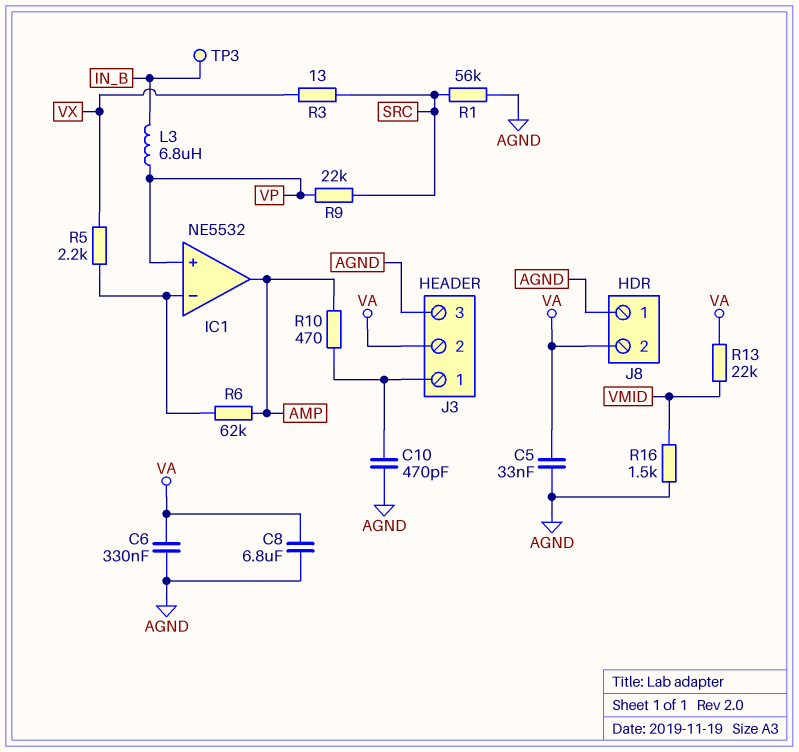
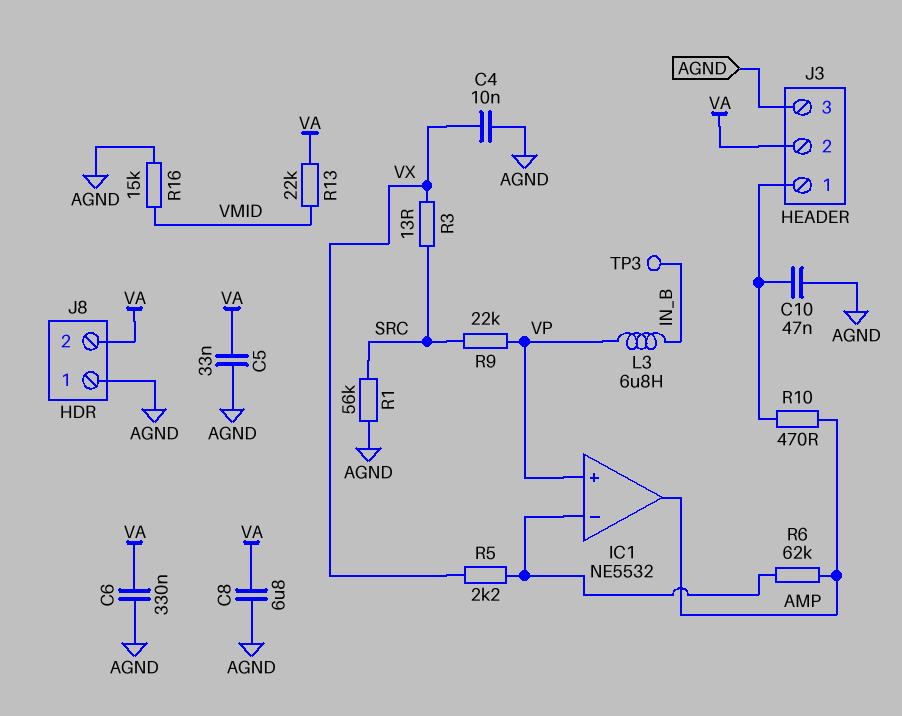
C4: none -> 10nF (AGND, VX)
C10: 470pF (AGND, J3/1) -> 47nF (AGND, J3/1)
R16: 1.5k (AGND, VMID) -> 15k (AGND, VMID)

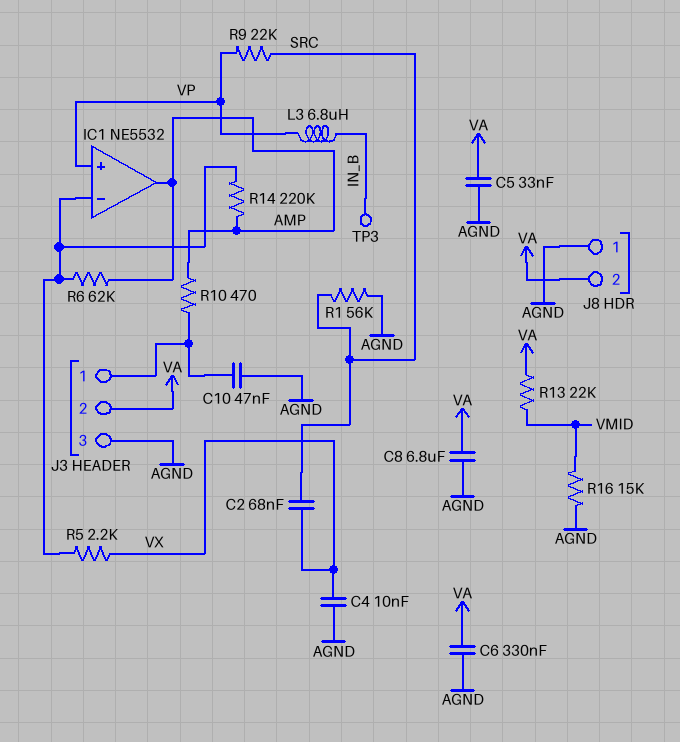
C2: none -> 68nF (SRC, VX)
R3: 13 (SRC, VX) -> none
R14: none -> 220k (AMP, IC1/in-)

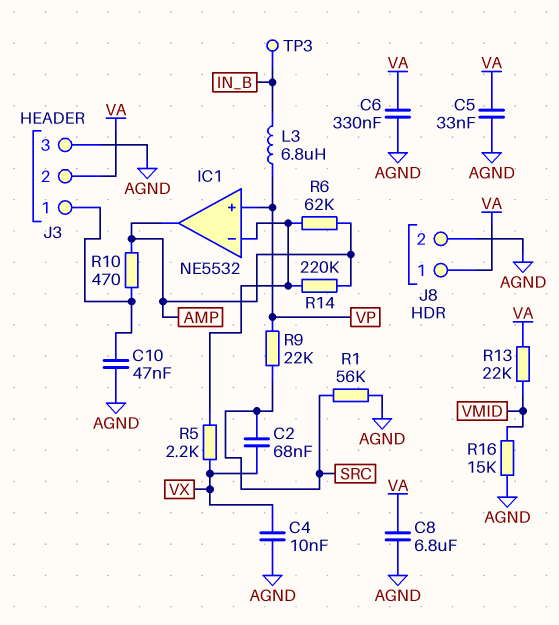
J8 pin 1: AGND -> VA
J8 pin 2: VA -> AGND

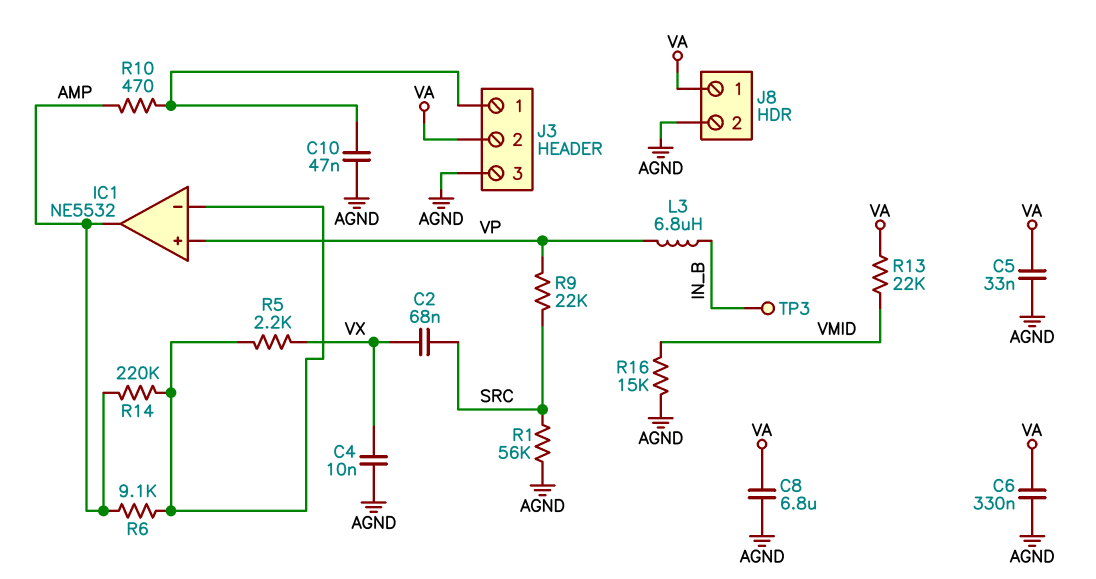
R6: 62k (AMP, IC1/in-) -> 9.1k (AMP, IC1/in-)

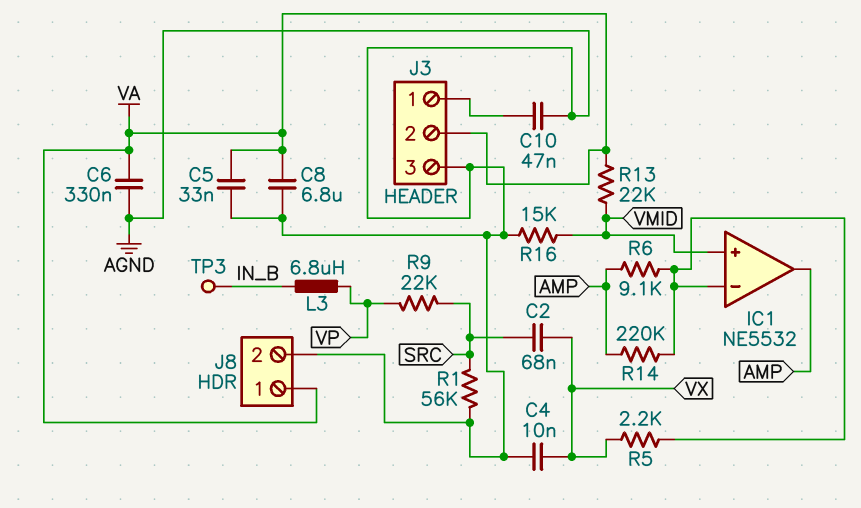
IC1 pin in+: VP -> VMID
R10: 470 (AMP, J3/1) -> none

